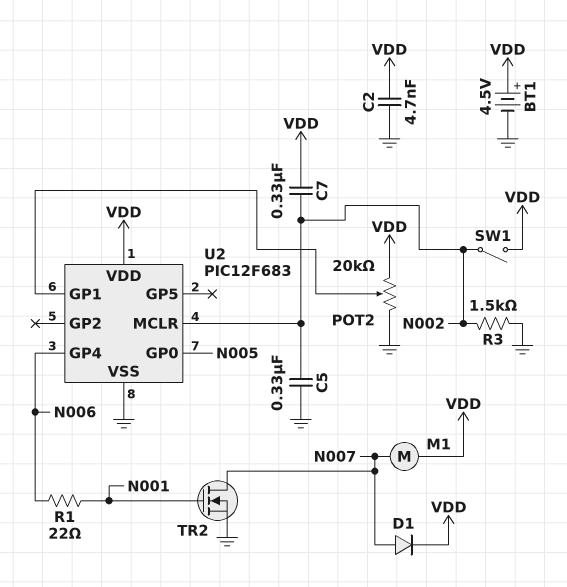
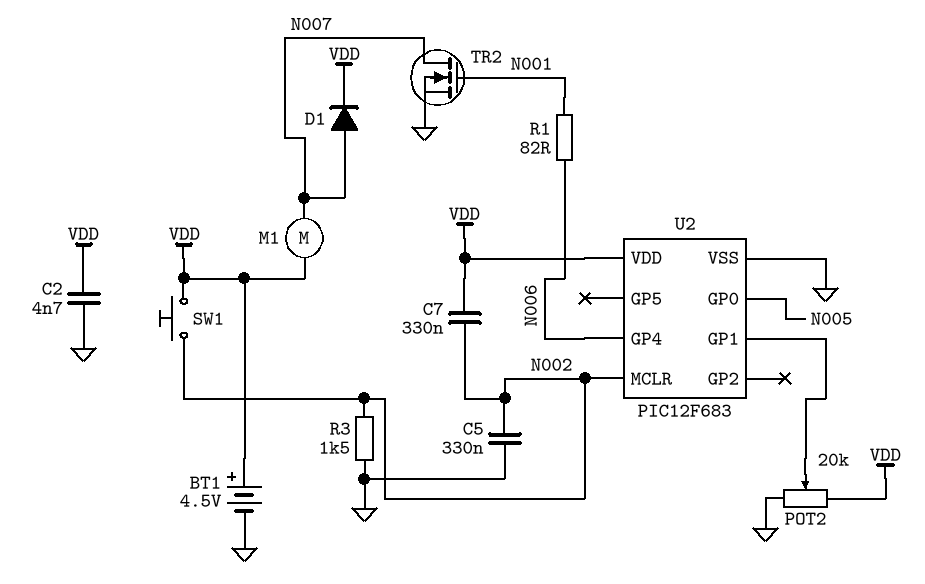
R1: 22 (N001, N006) -> 82 (N001, N006)
SW1: switch (N002, VDD) -> button (N002, VDD)

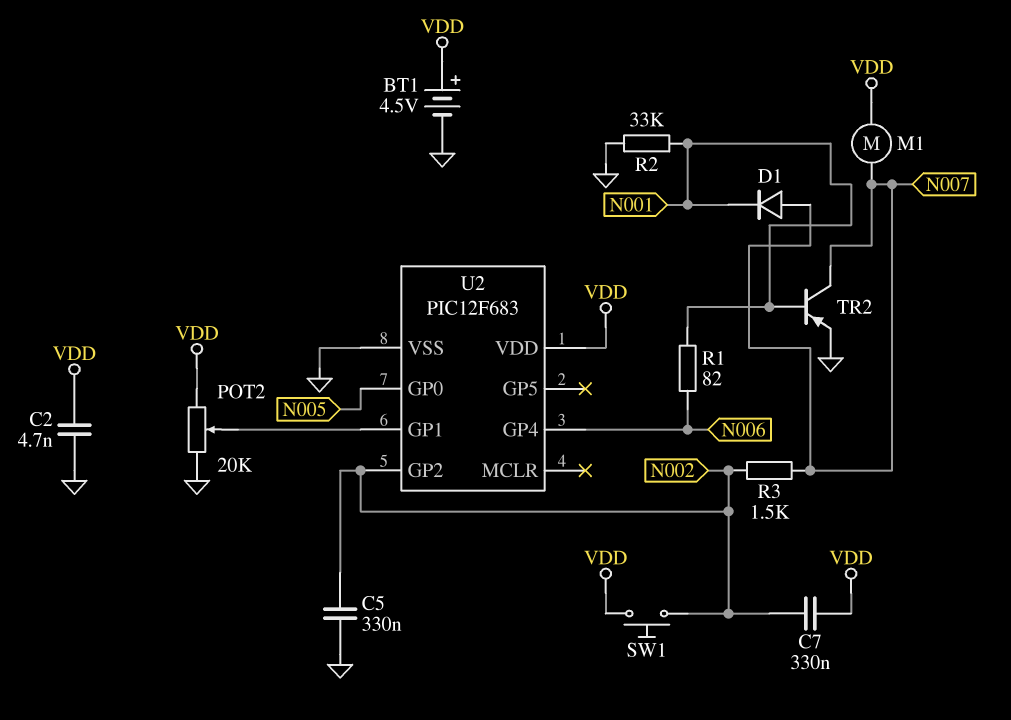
D1: diode (A N007, K VDD) -> diode (A N007, K N001)
R2: none -> 33k (GND, N001)
R3: 1.5k (GND, N002) -> 1.5k (N002, N007)
TR2: NMOS (G N001, D N007, S GND) -> PNP (B N001, C N007, E GND)
U2 pin GP2: none -> N002
U2 pin MCLR: N002 -> none

